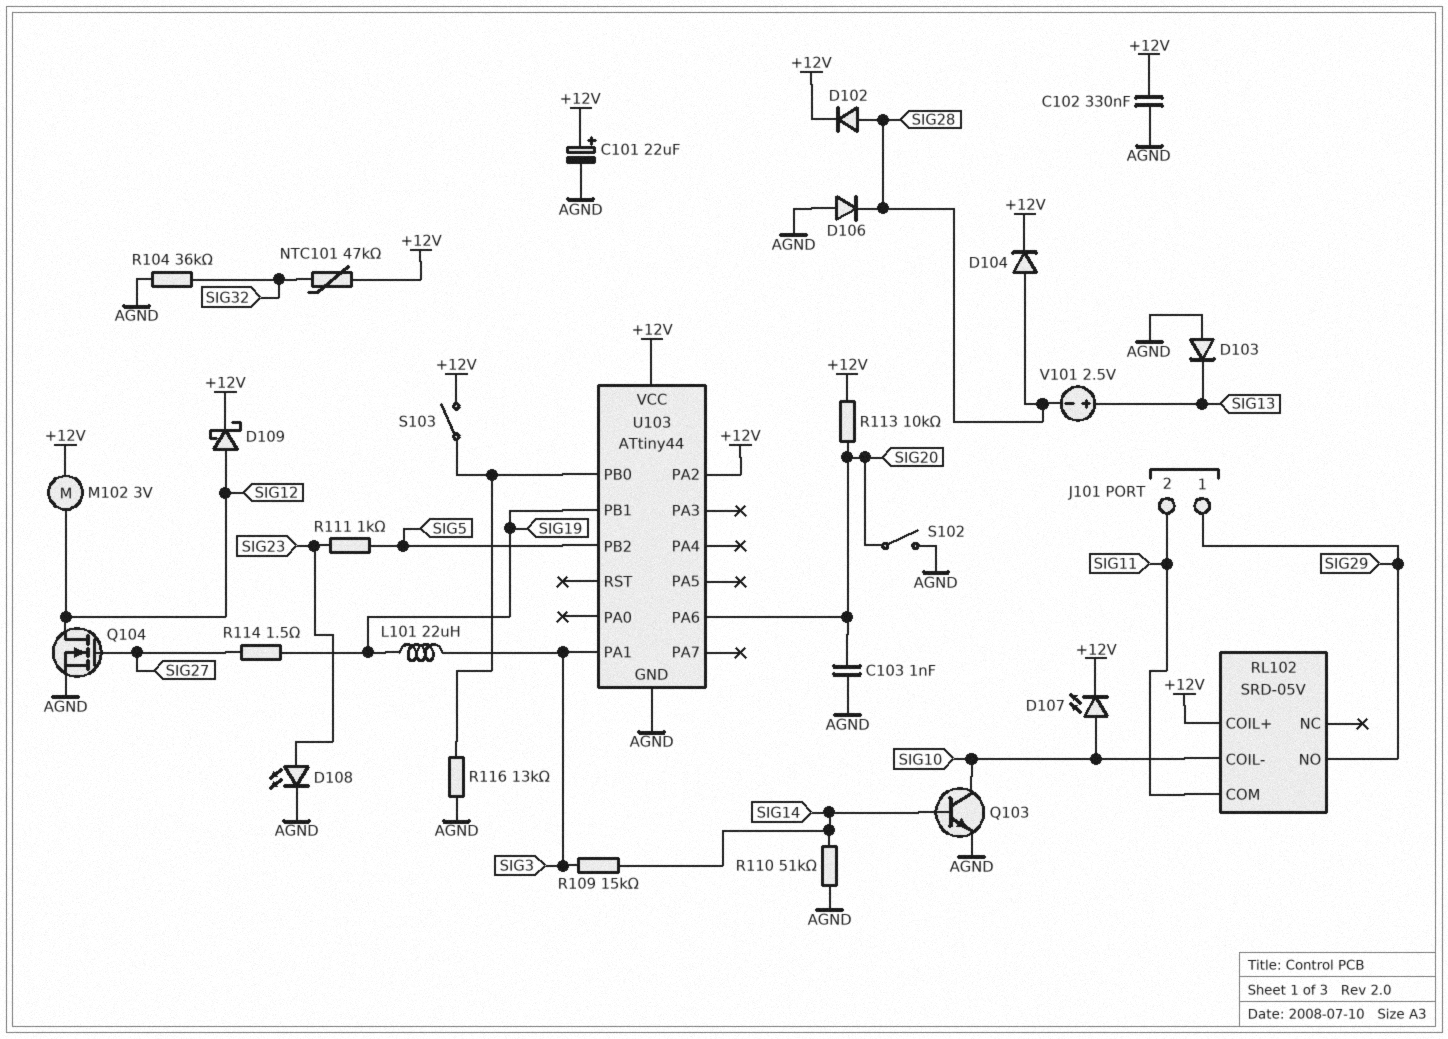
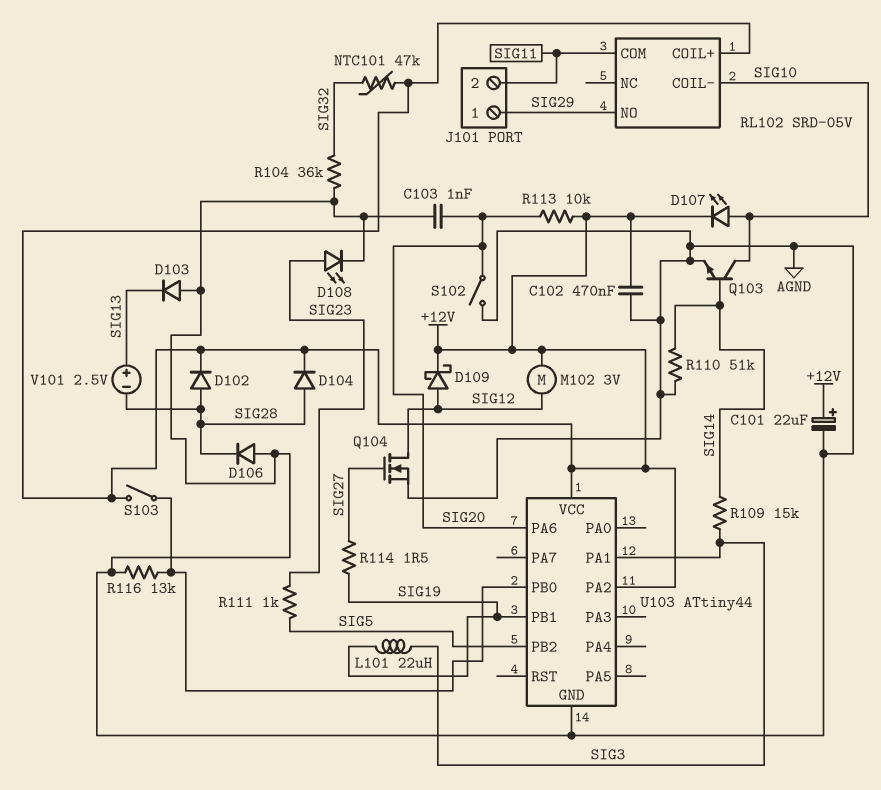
C102: 330nF (+12V, AGND) -> 470nF (+12V, AGND)

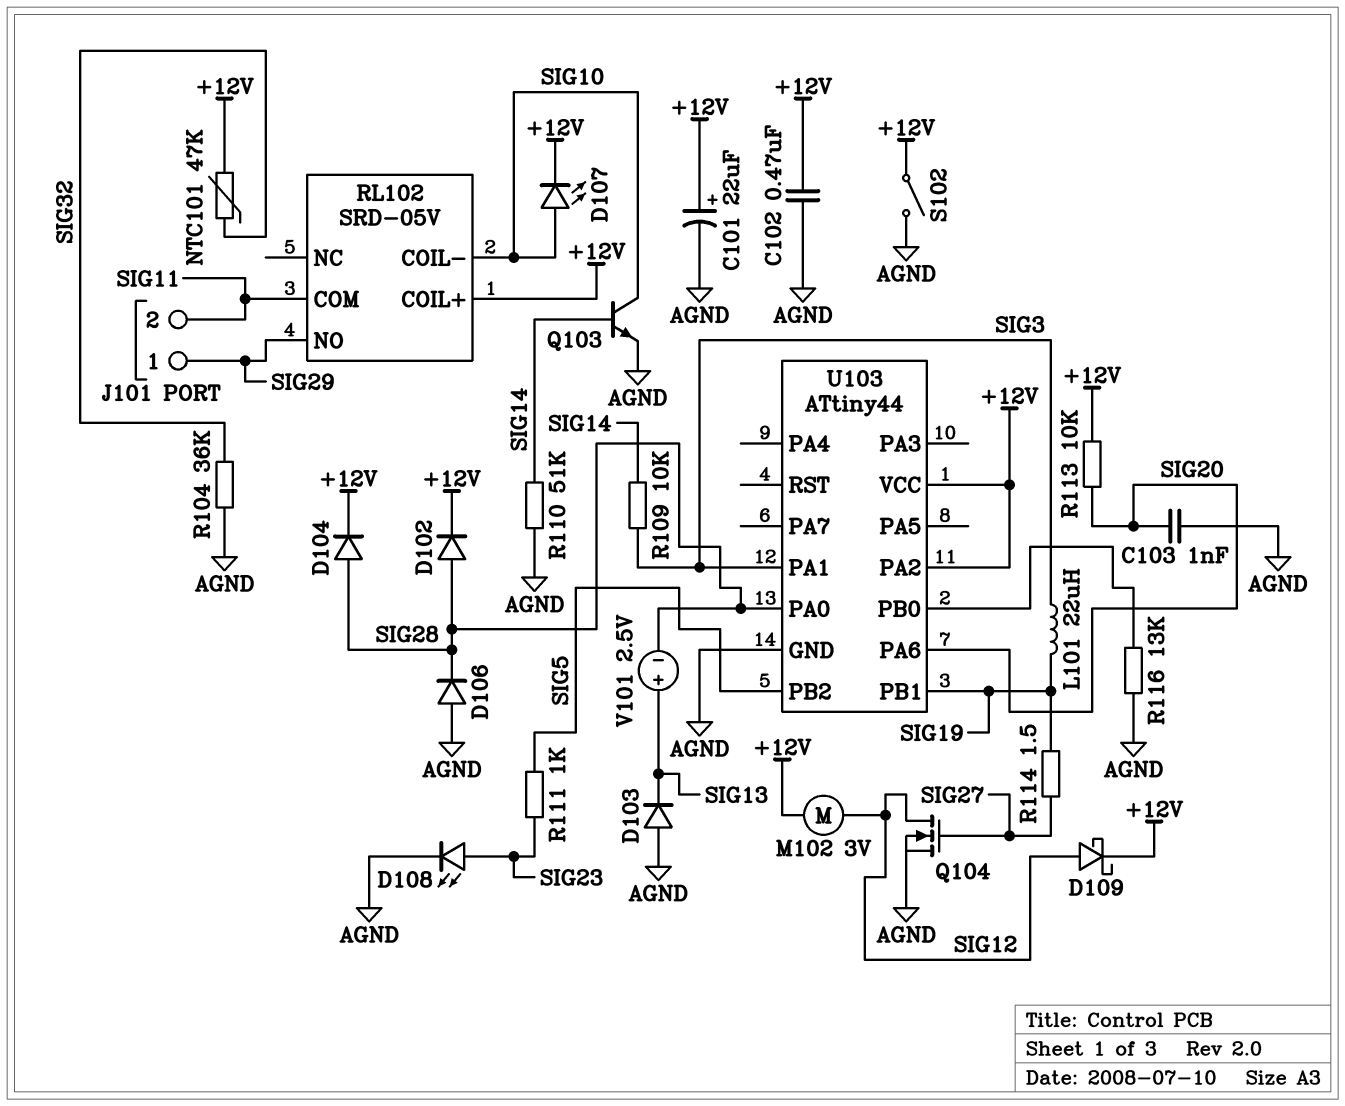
R109: 15k (SIG3, SIG14) -> 10k (SIG3, SIG14)
S102: switch (AGND, SIG20) -> switch (+12V, AGND)
S103: switch (+12V, U103/PB0) -> none
U103 pin PA0: none -> SIG28

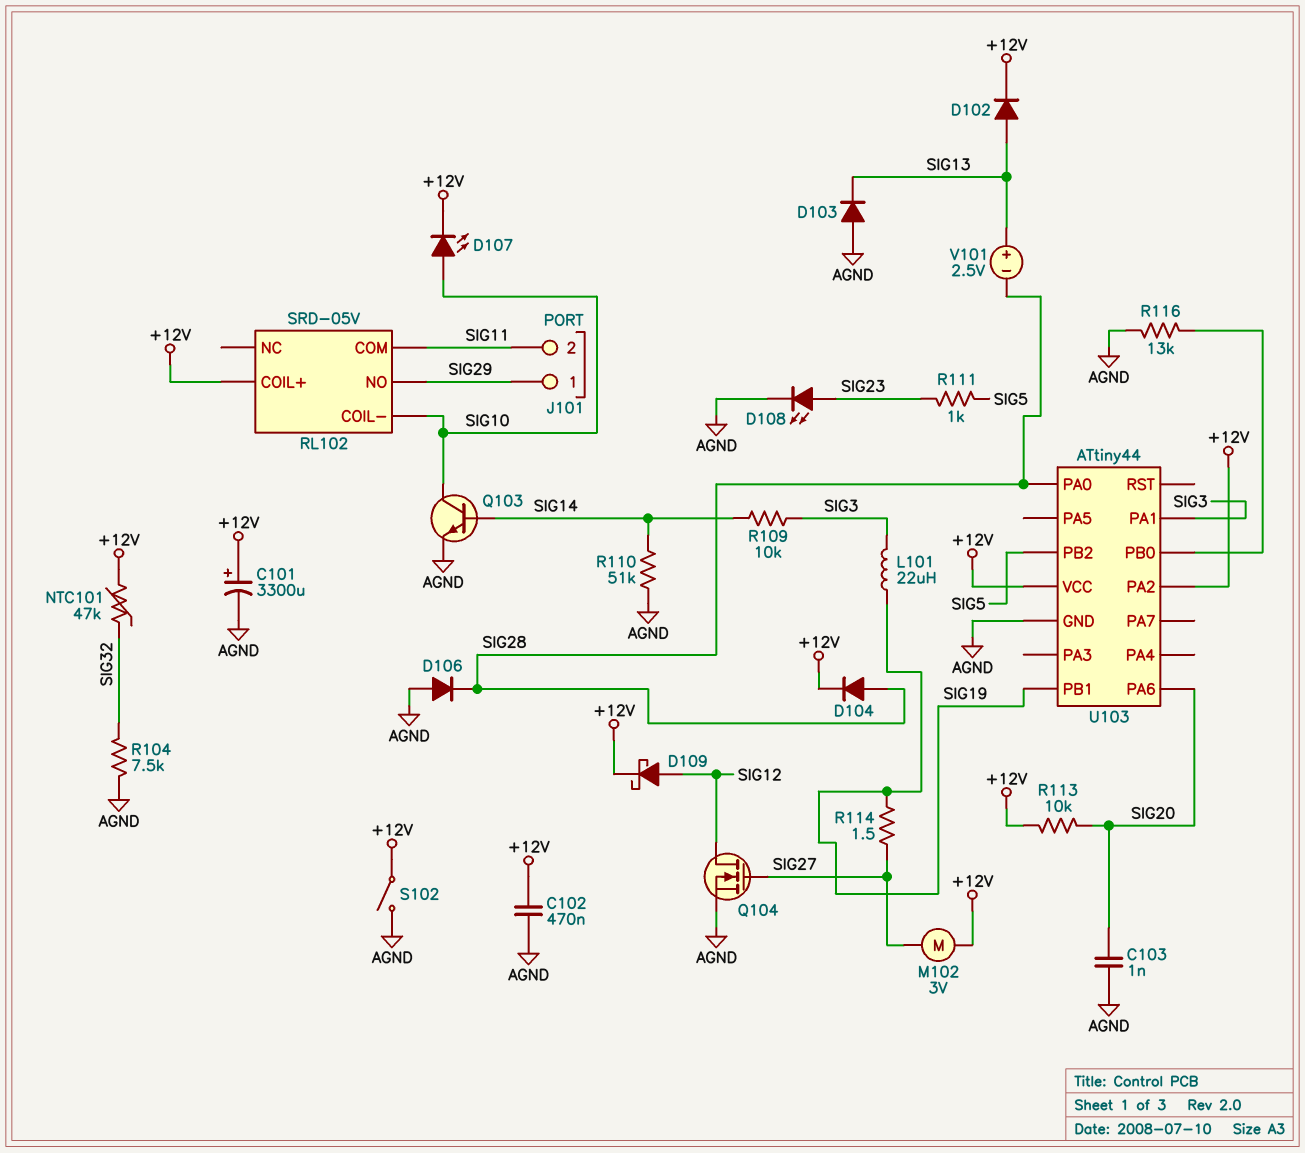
C101: 22uF (plus +12V, minus AGND) -> 3300uF (plus +12V, minus AGND)
D102: diode (A SIG28, K +12V) -> diode (A SIG13, K +12V)
M102: motor 3V (+12V, SIG12) -> motor 3V (+12V, SIG27)
R104: 36k (AGND, SIG32) -> 7.5k (AGND, SIG32)

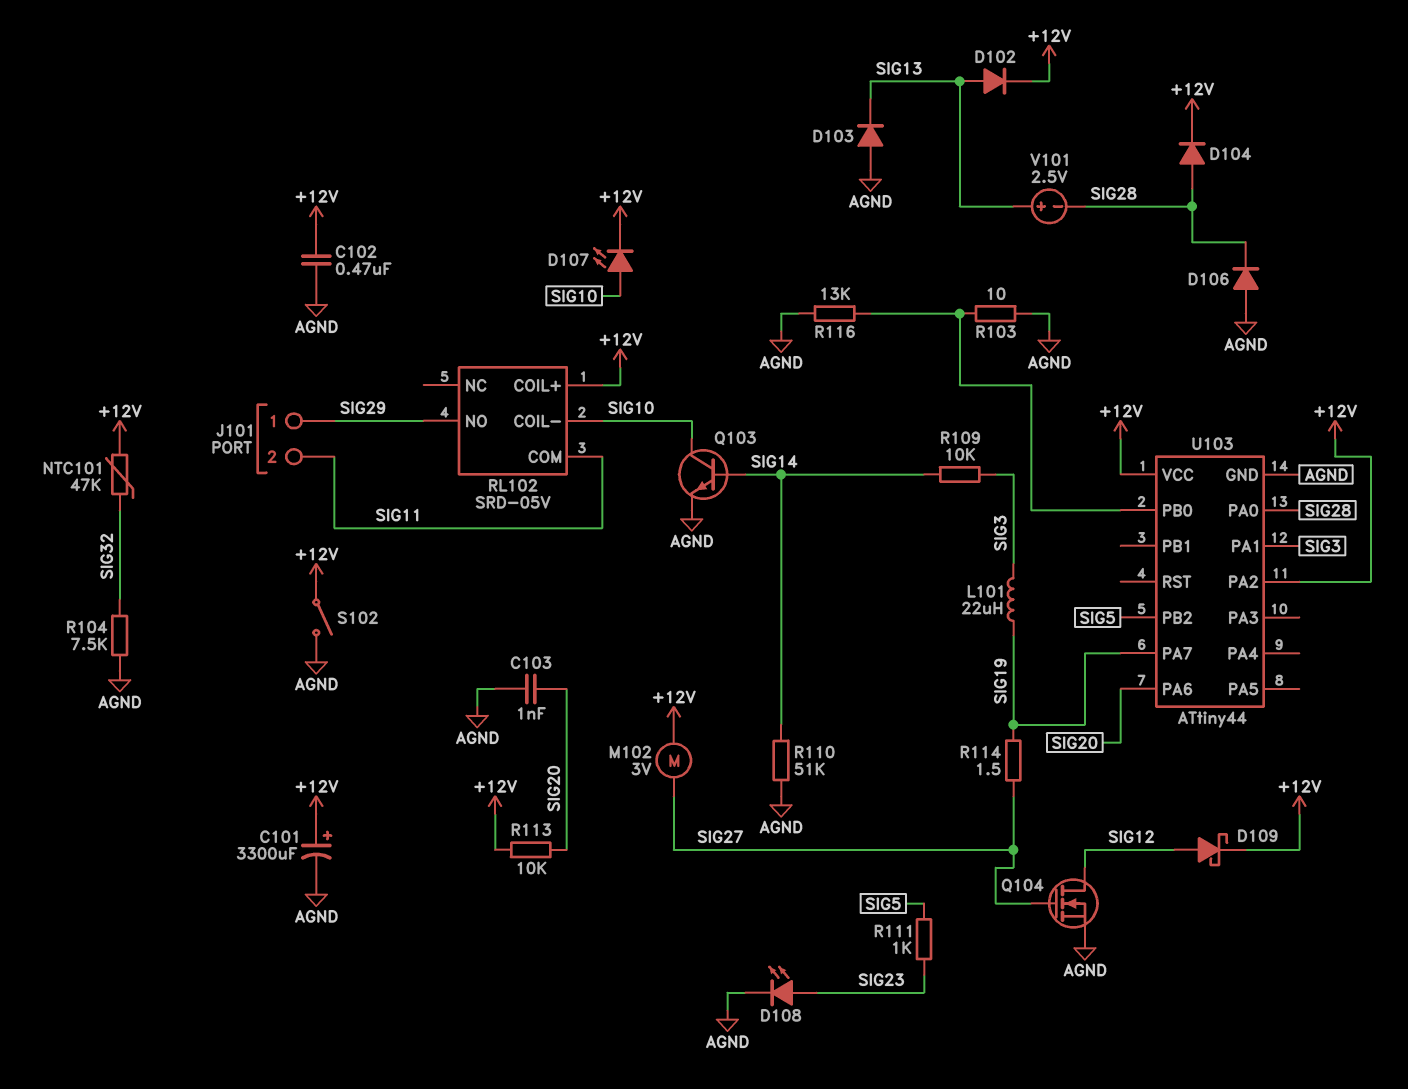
R103: none -> 10 (AGND, U103/PB0)
U103 pin PA7: none -> SIG19
U103 pin PB1: SIG19 -> none

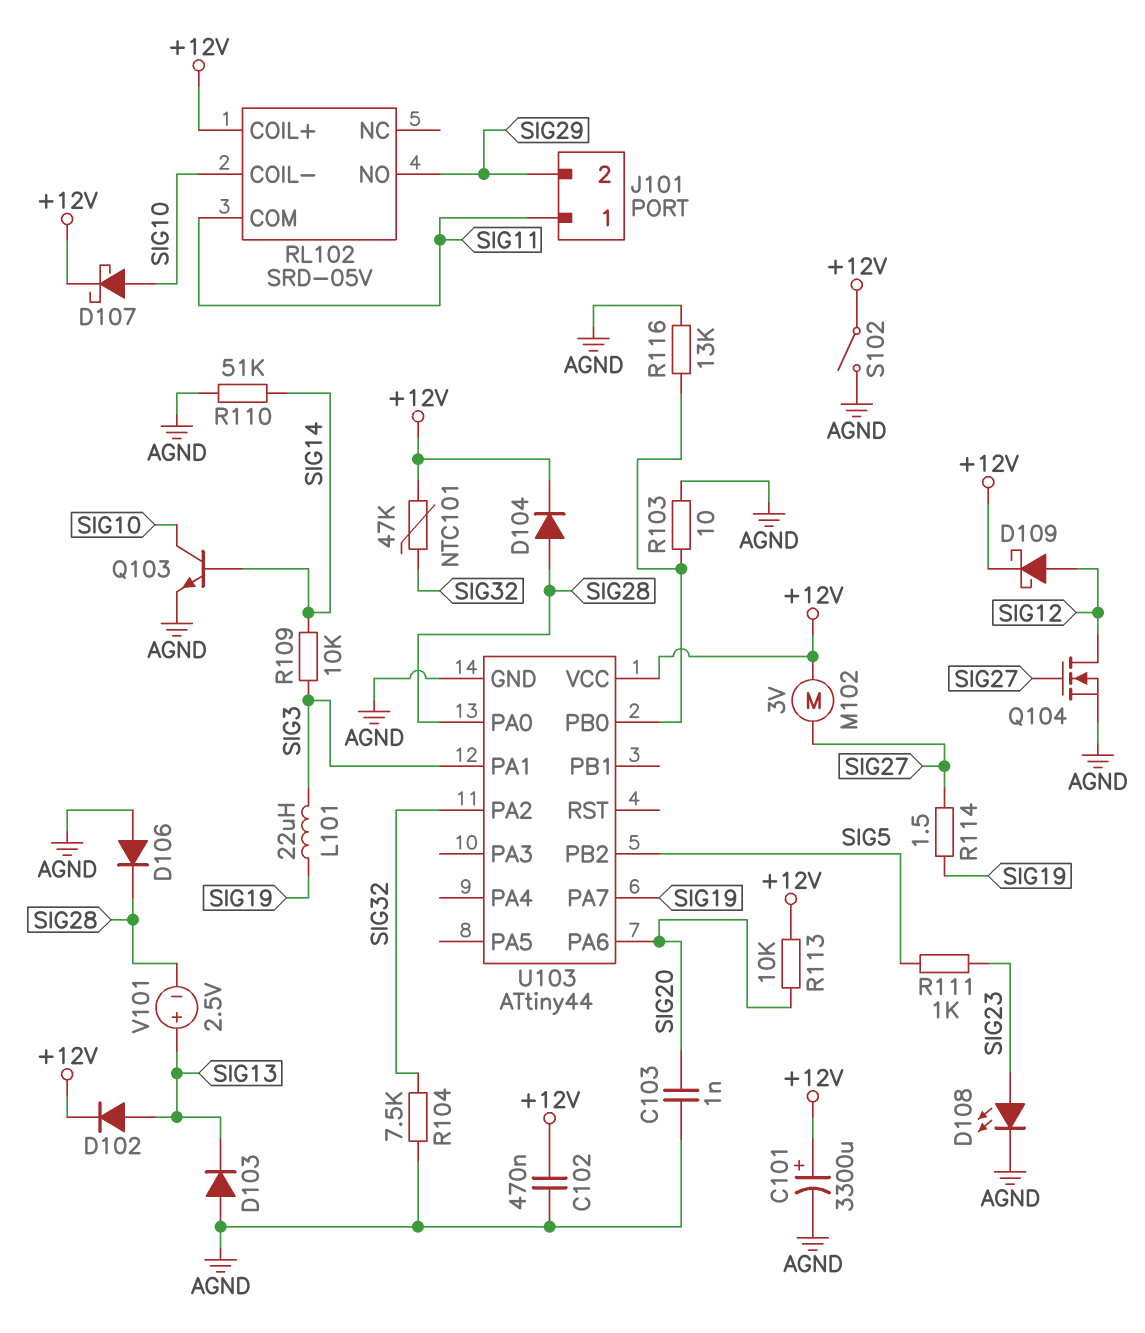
D107: LED (A SIG10, K +12V) -> schottky (A SIG10, K +12V)
J101 pin 1: SIG29 -> SIG11
J101 pin 2: SIG11 -> SIG29
U103 pin PA2: +12V -> SIG32

